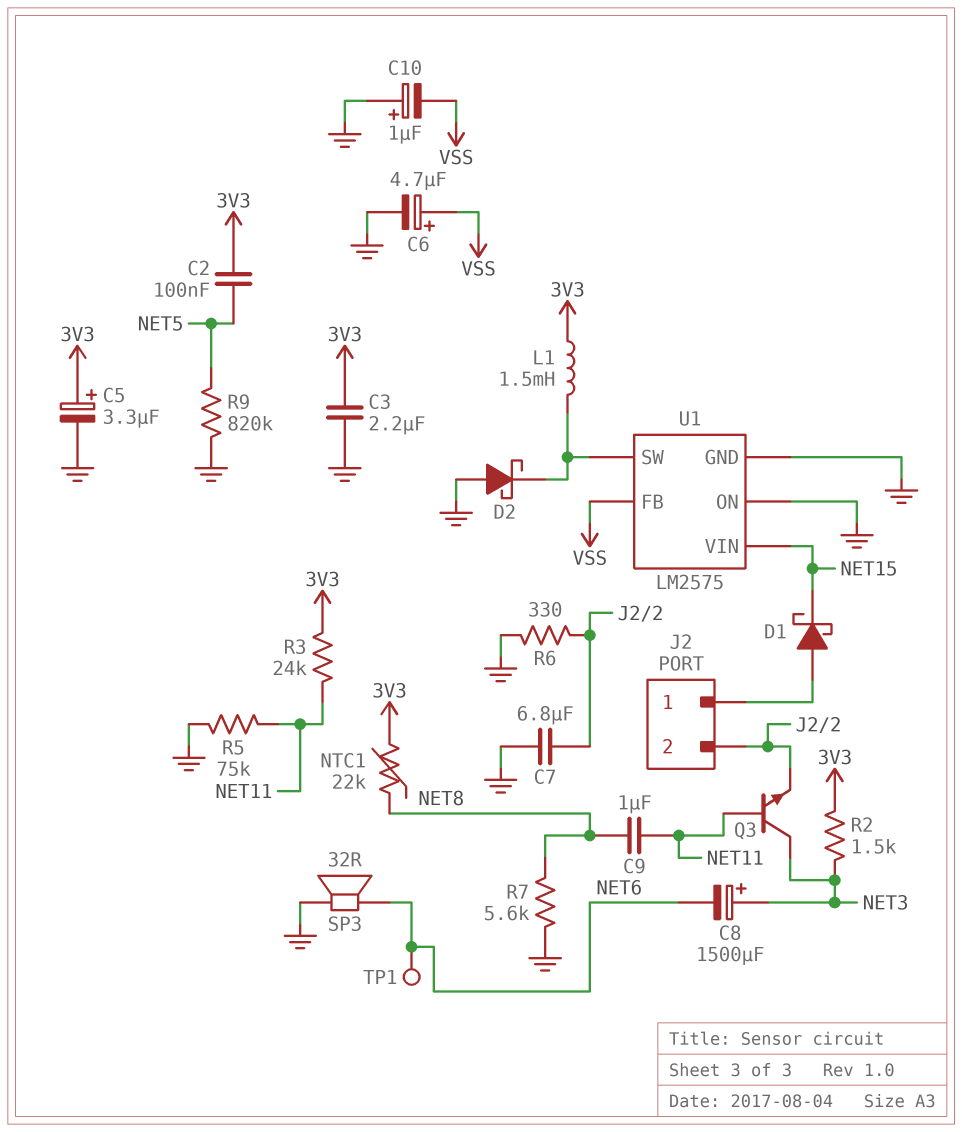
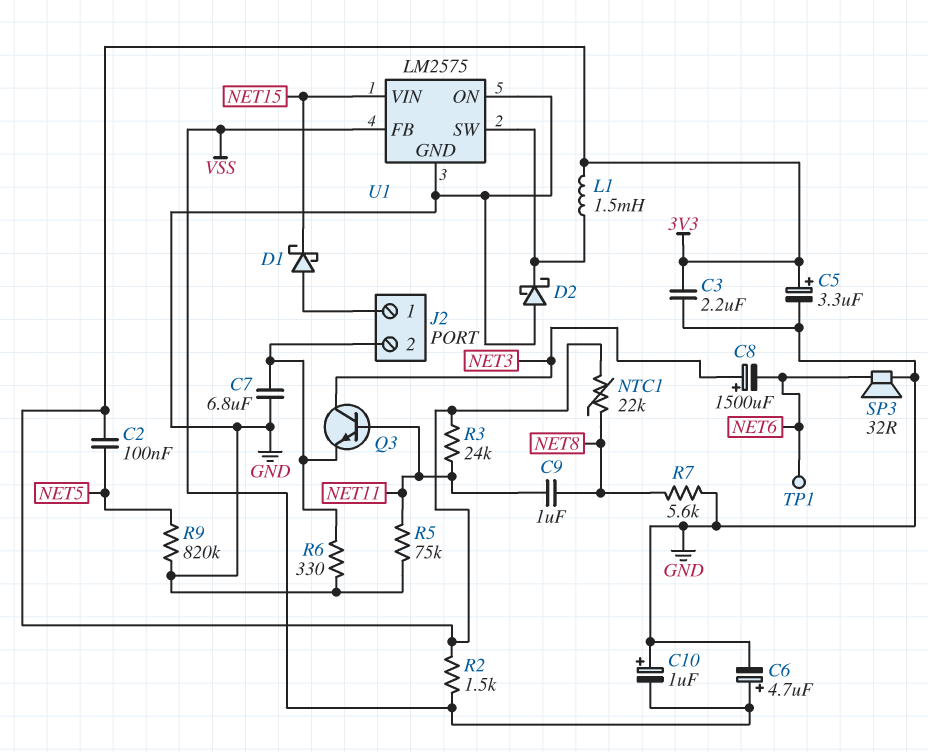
R2: 1.5k (3V3, NET3) -> 1.5k (3V3, VSS)

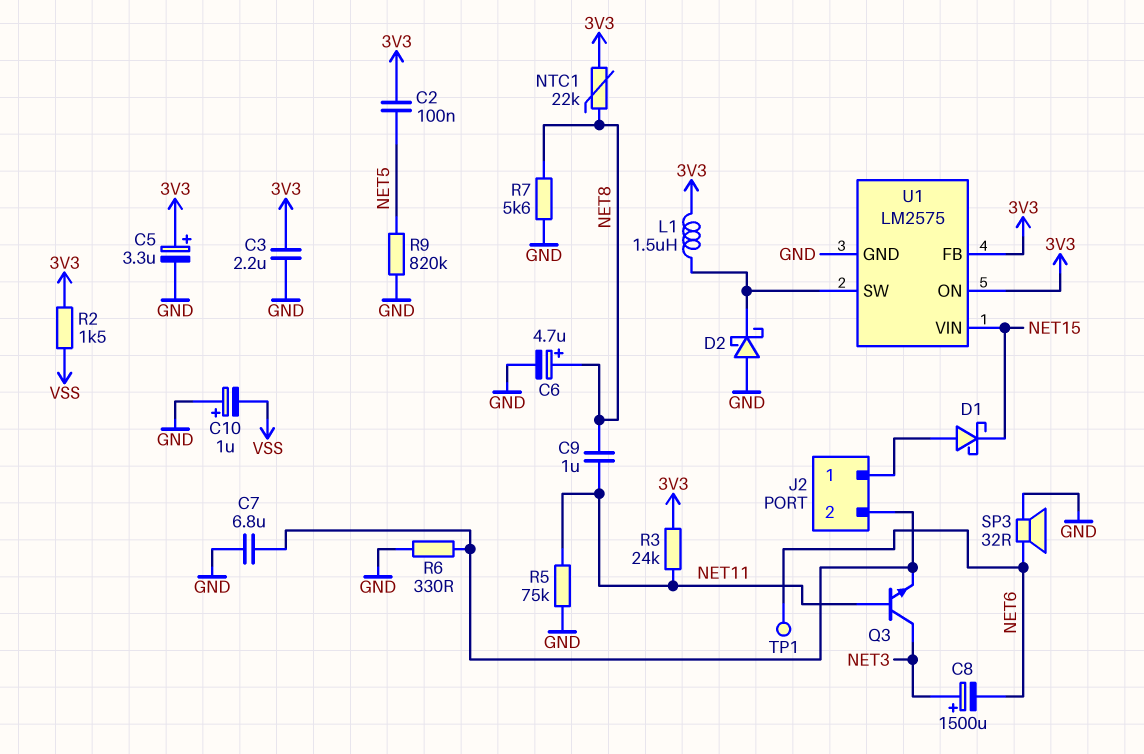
C6: 4.7uF (plus VSS, minus GND) -> 4.7uF (plus NET8, minus GND)
L1: 1.5mH (3V3, U1/SW) -> 1.5uH (3V3, U1/SW)
U1 pin FB: VSS -> 3V3
U1 pin ON: GND -> 3V3

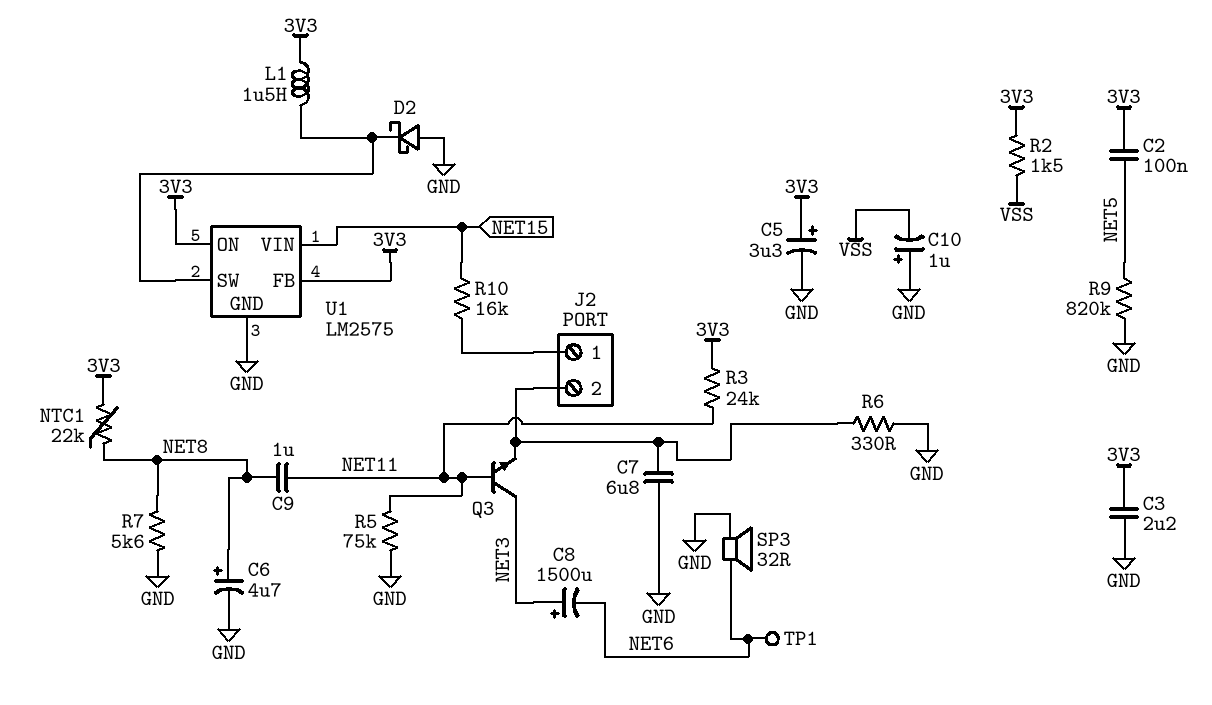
D1: schottky (A J2/1, K NET15) -> none
R10: none -> 16k (J2/1, NET15)

